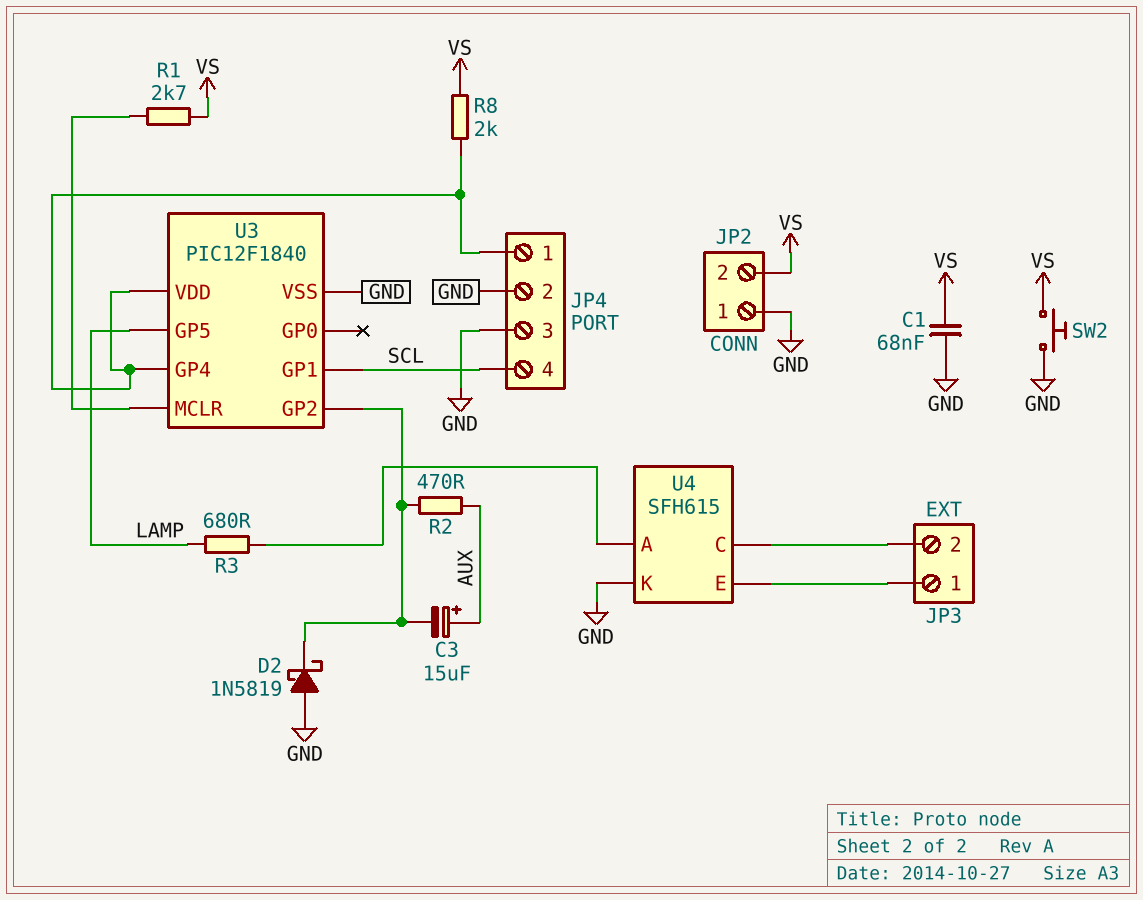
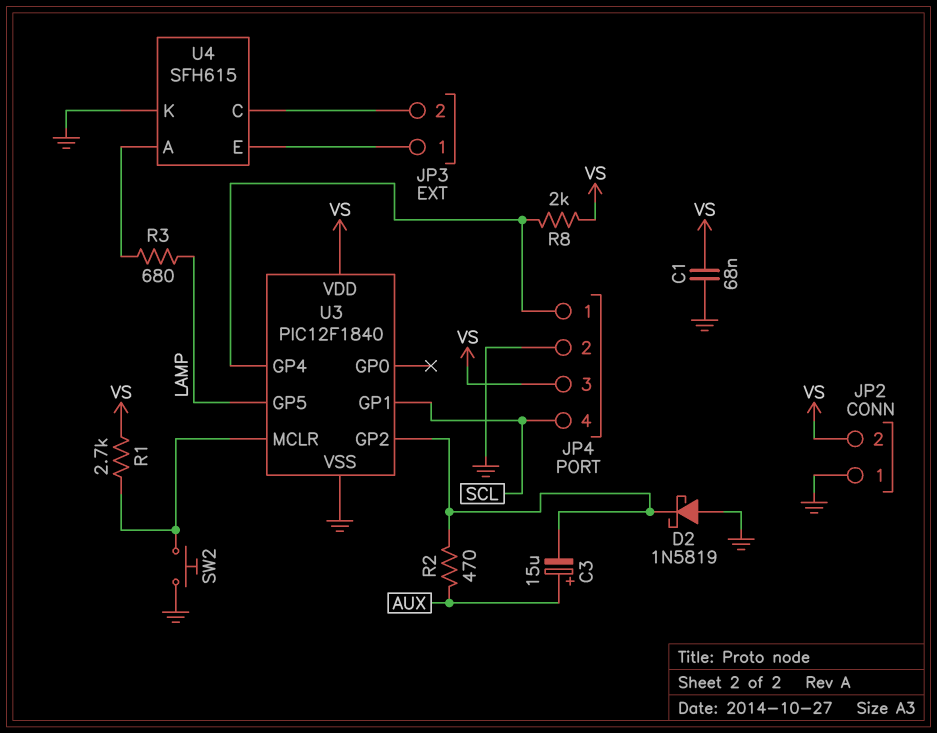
JP4 pin 3: GND -> VS
SW2: button (GND, VS) -> button (GND, U3/MCLR)
U3 pin VDD: JP4/1 -> VS

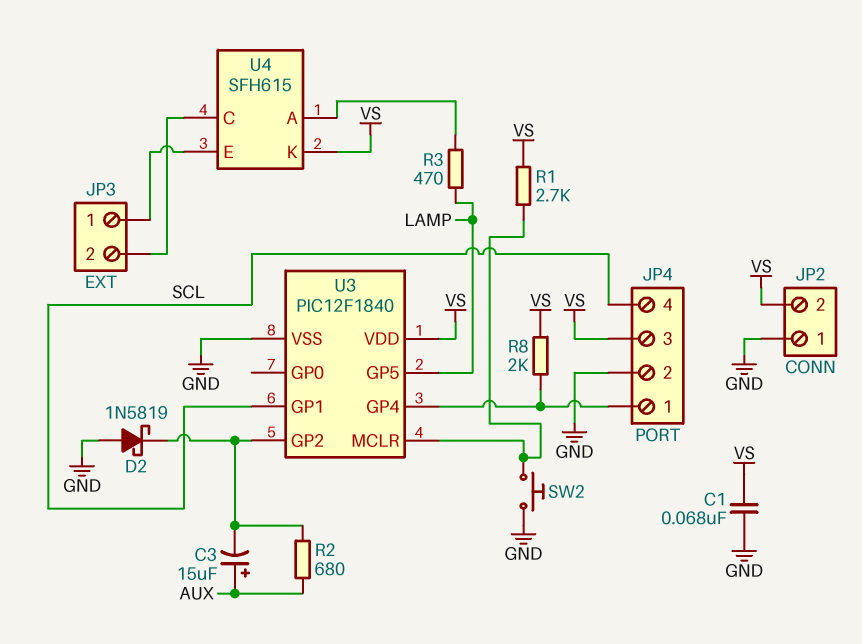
R2: 470 (AUX, U3/GP2) -> 680 (AUX, U3/GP2)
R3: 680 (LAMP, U4/A) -> 470 (LAMP, U4/A)
U4 pin K: GND -> VS

